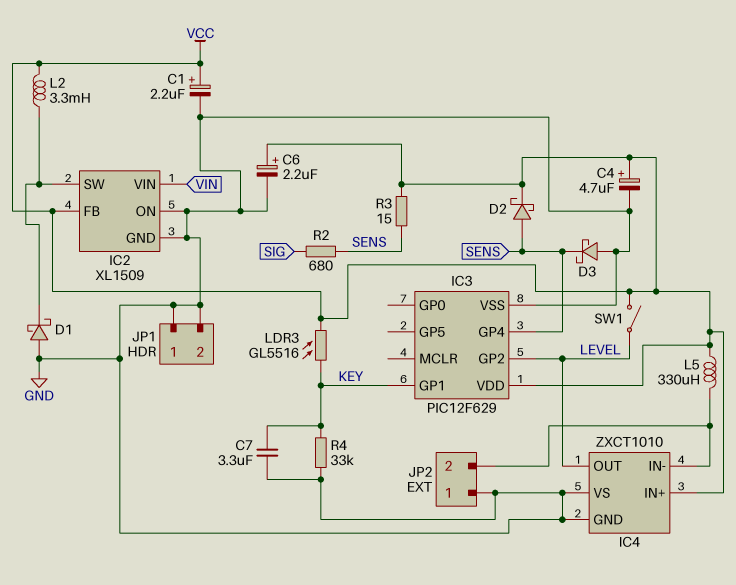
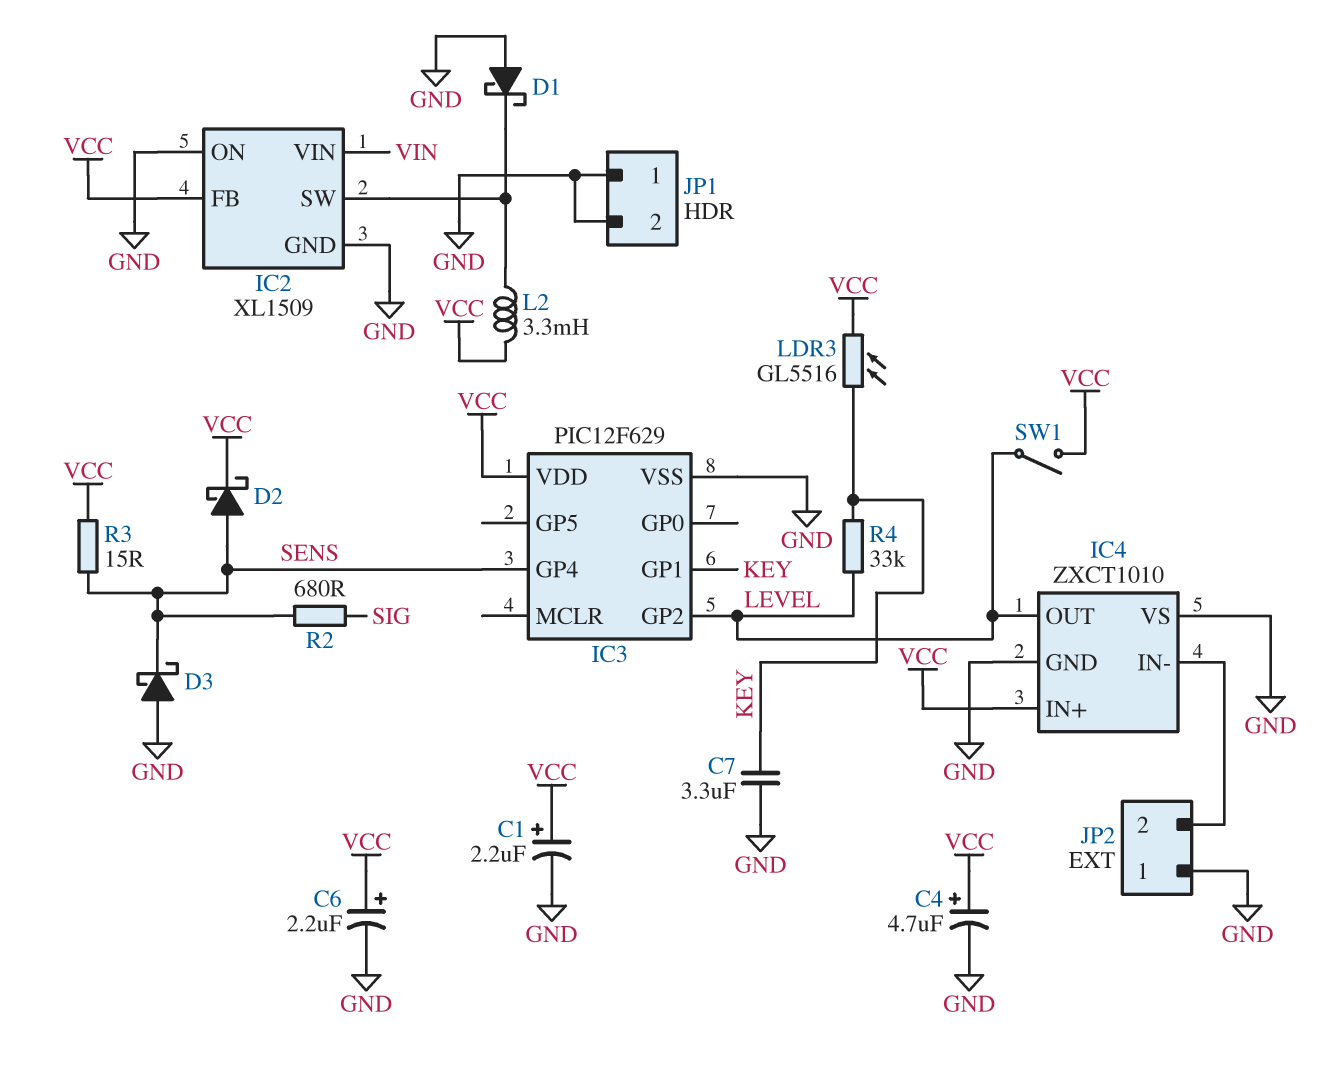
L5: 330uH (IC4/IN-, VCC) -> none
R4: 33k (GND, KEY) -> 33k (KEY, LEVEL)

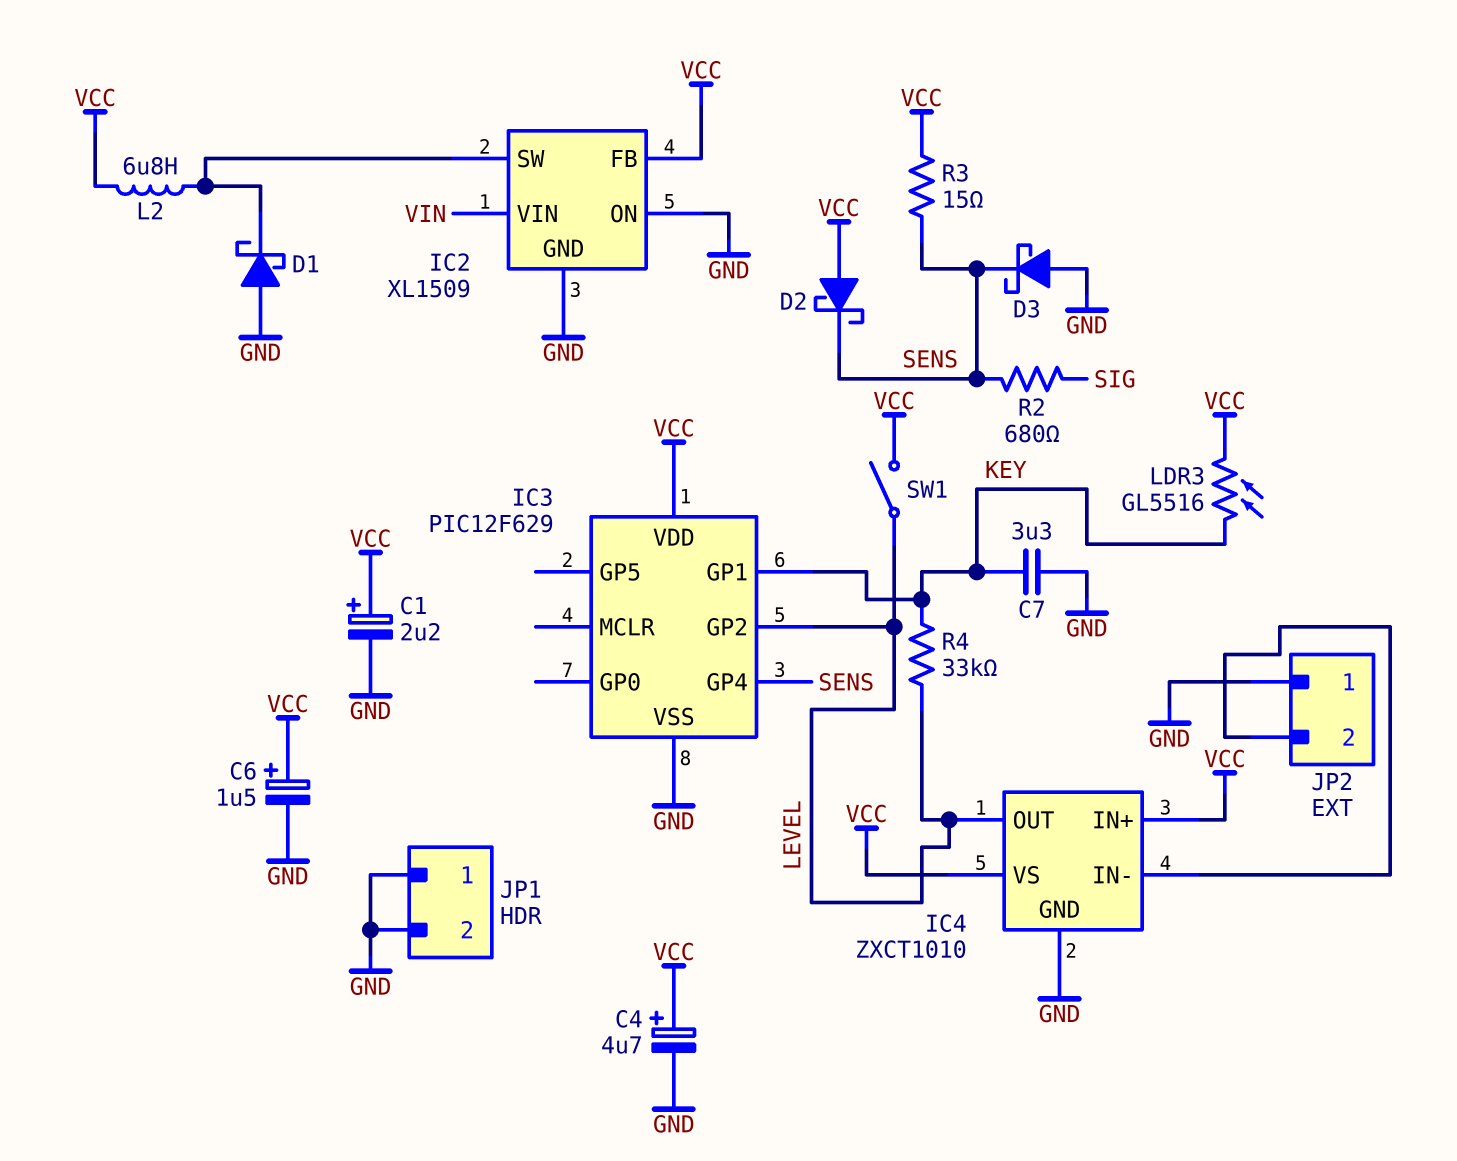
C6: 2.2uF (plus VCC, minus GND) -> 1.5uF (plus VCC, minus GND)
D2: schottky (A SENS, K VCC) -> schottky (A VCC, K SENS)
IC4 pin VS: GND -> VCC
L2: 3.3mH (IC2/SW, VCC) -> 6.8uH (IC2/SW, VCC)

